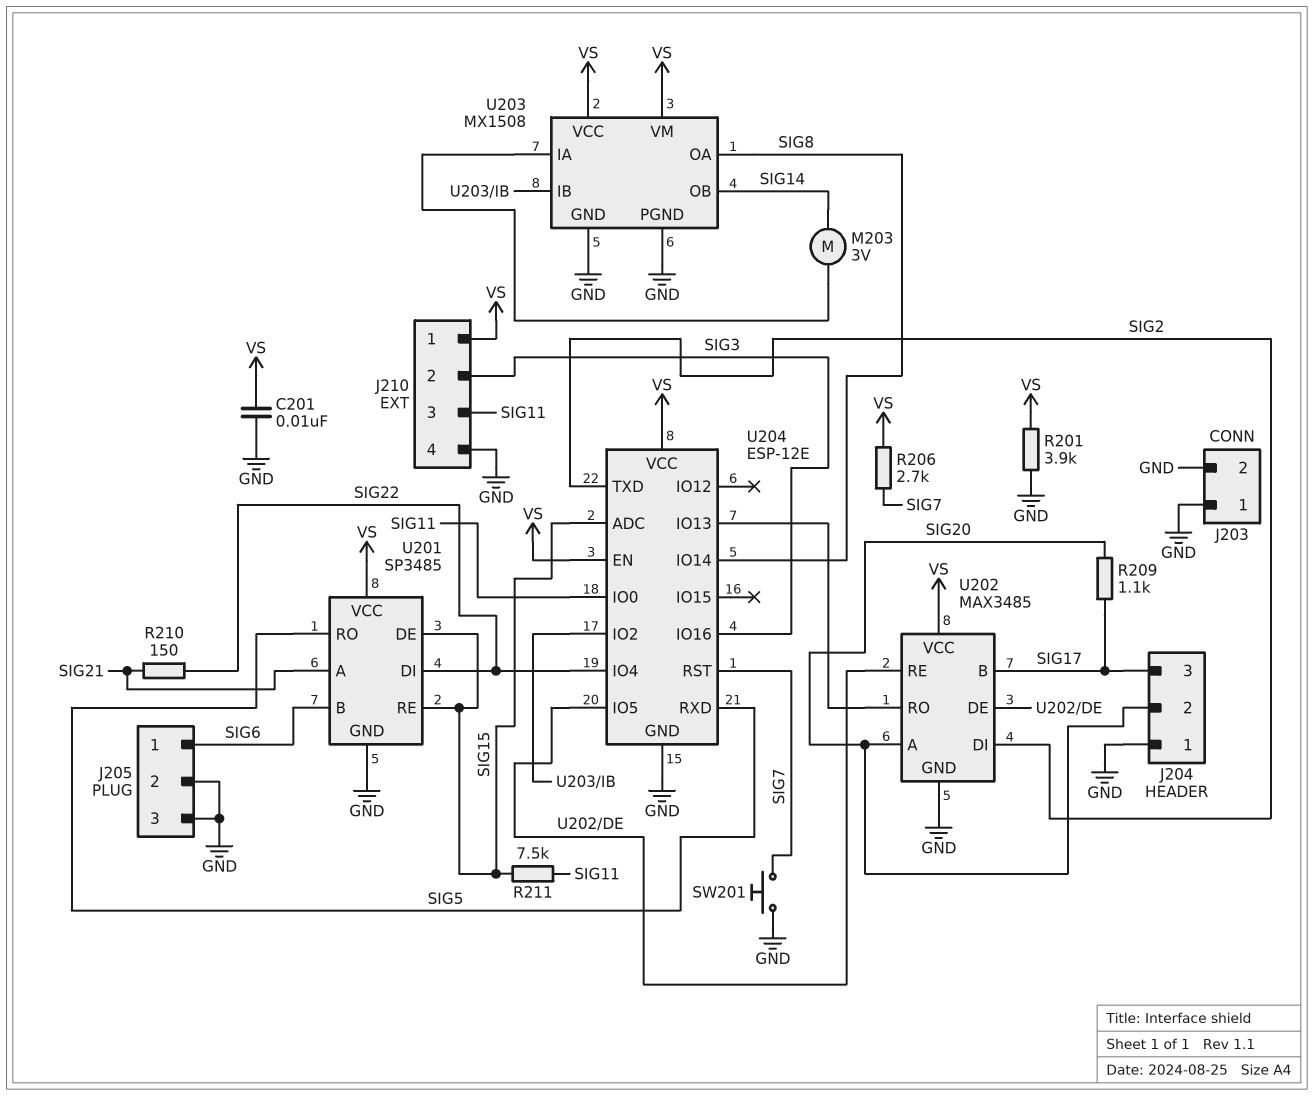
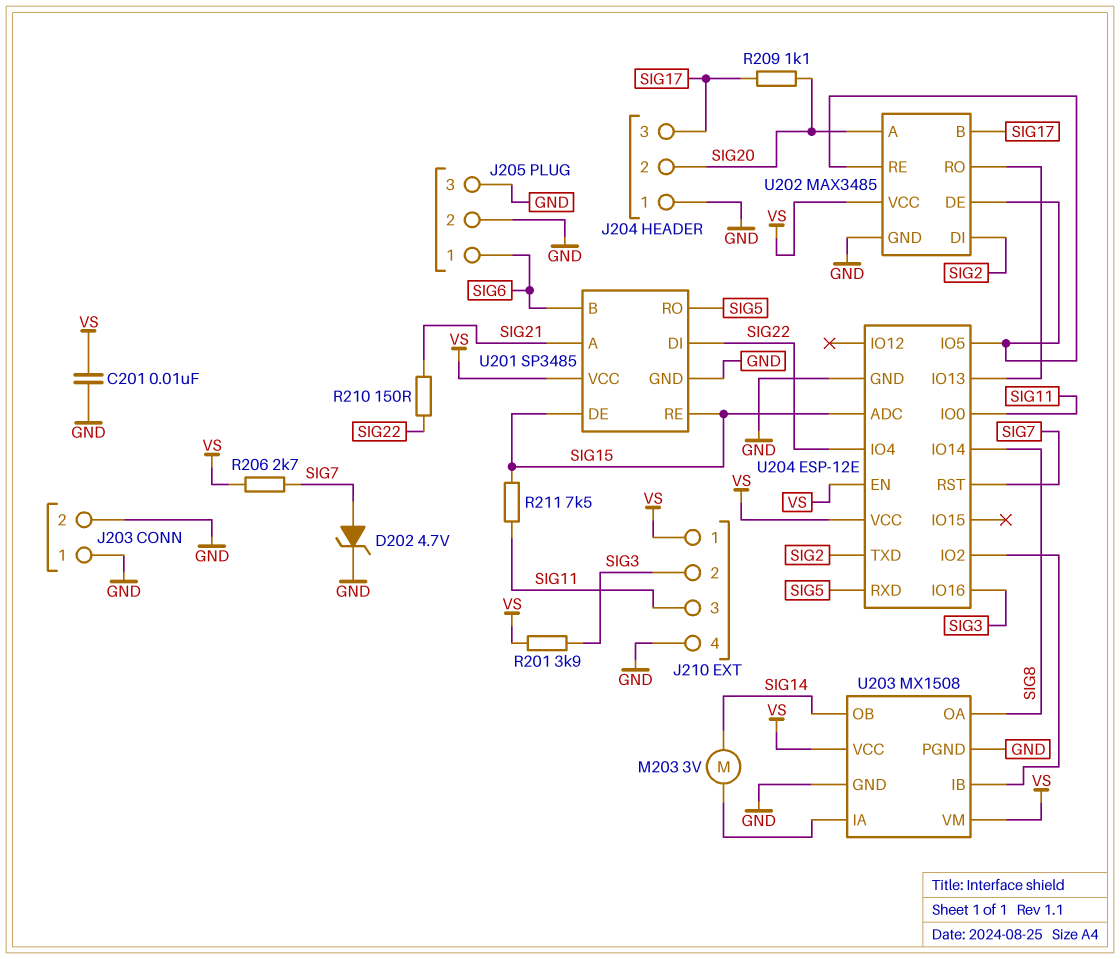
D202: none -> zener 4.7V (A SIG7, K GND)
R201: 3.9k (GND, VS) -> 3.9k (SIG3, VS)
SW201: button (GND, SIG7) -> none

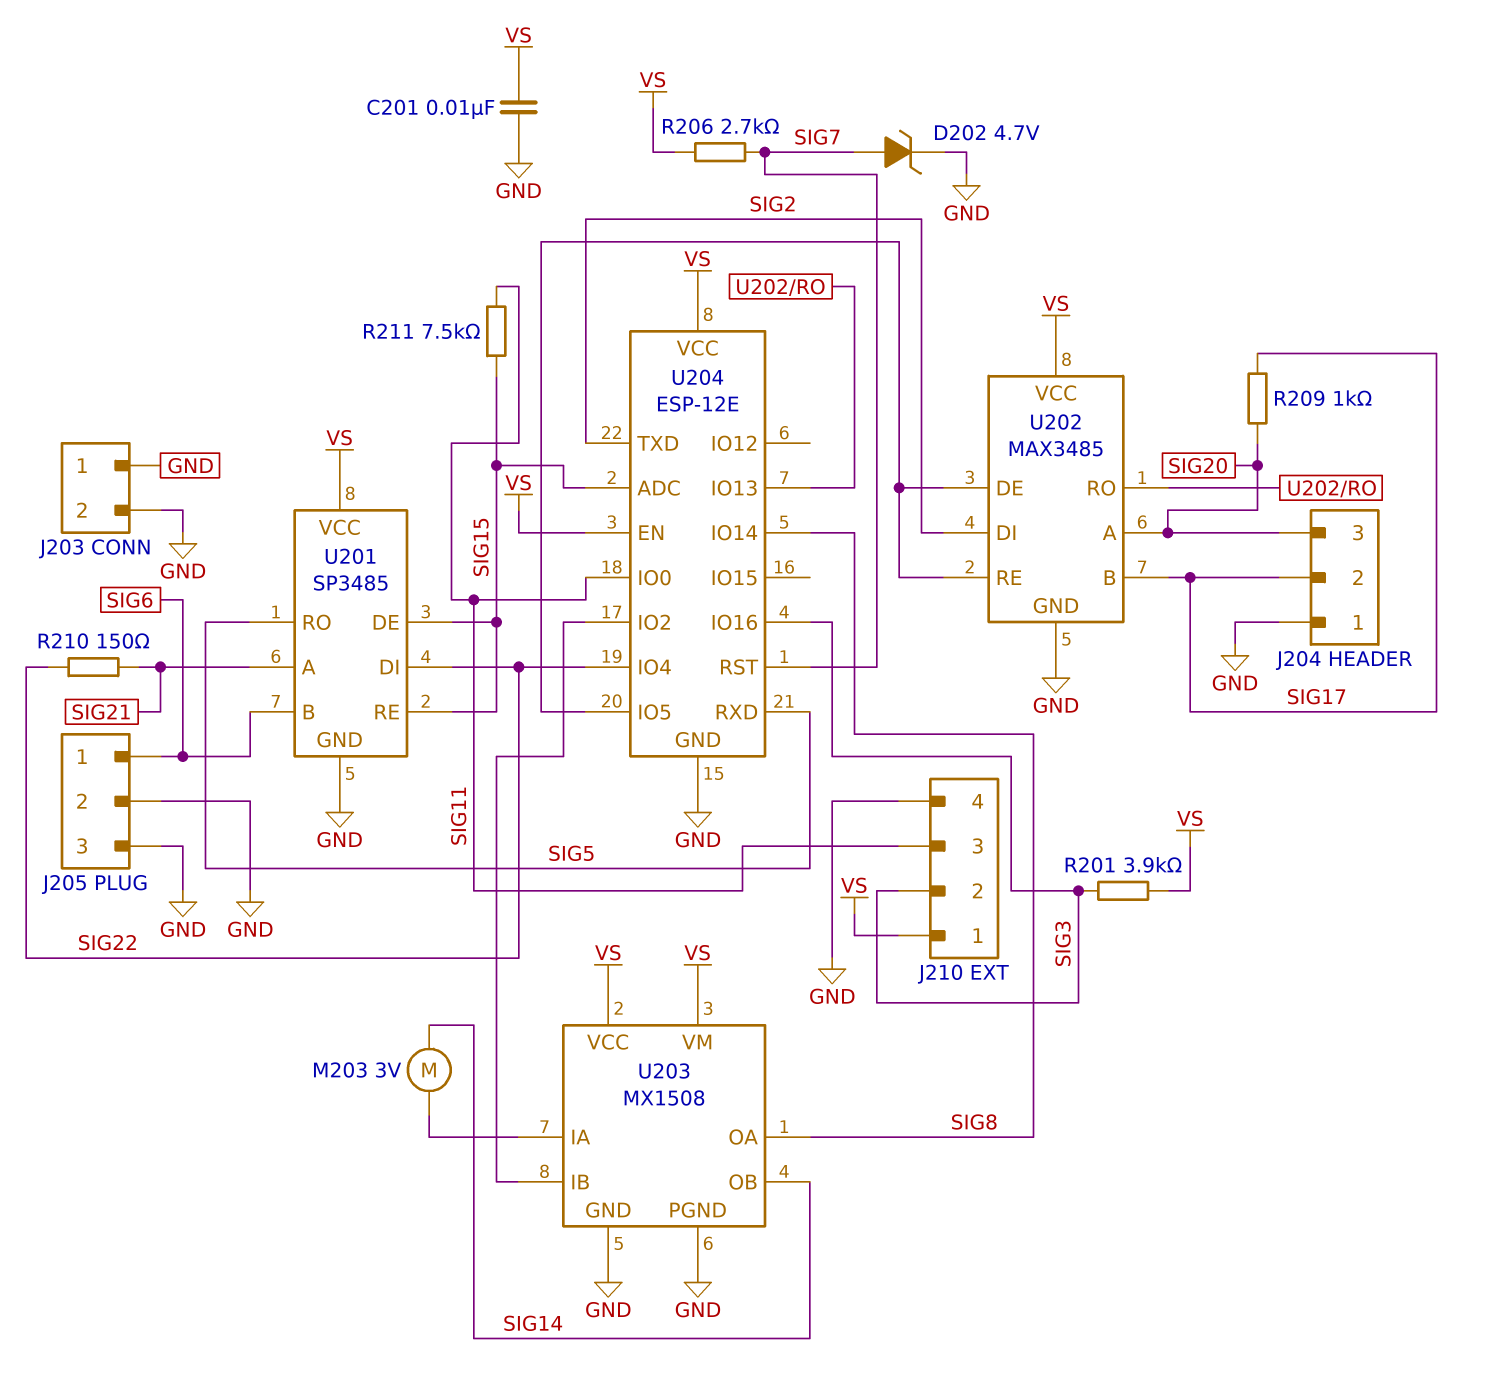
J204 pin 2: SIG20 -> SIG17
J204 pin 3: SIG17 -> SIG20
R209: 1.1k (SIG17, SIG20) -> 1k (SIG17, SIG20)

